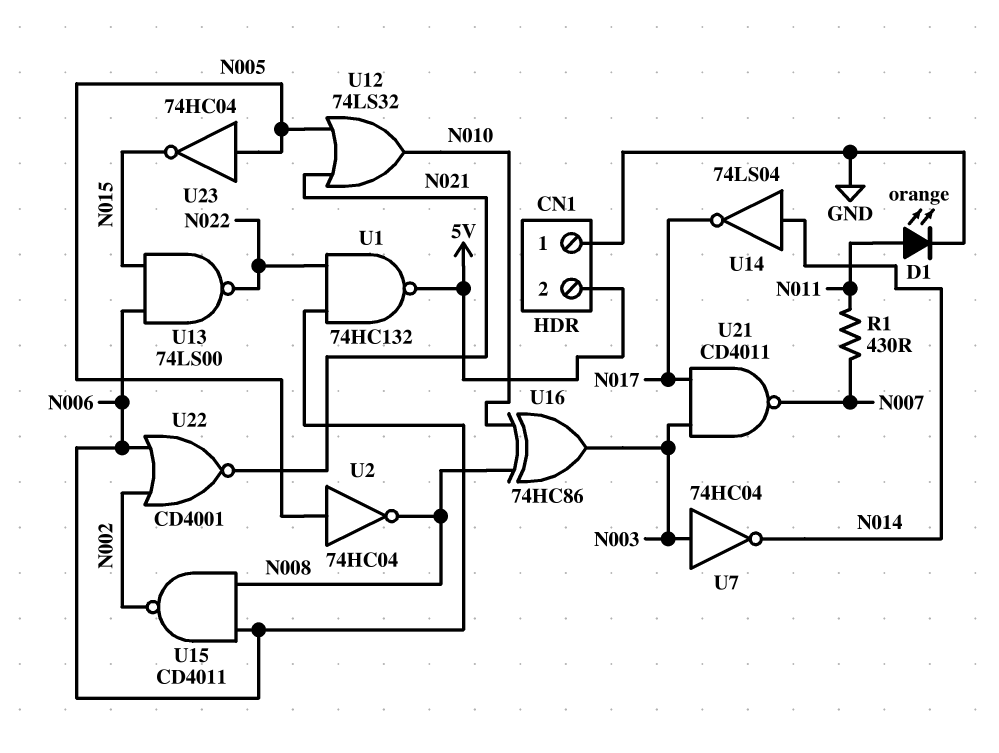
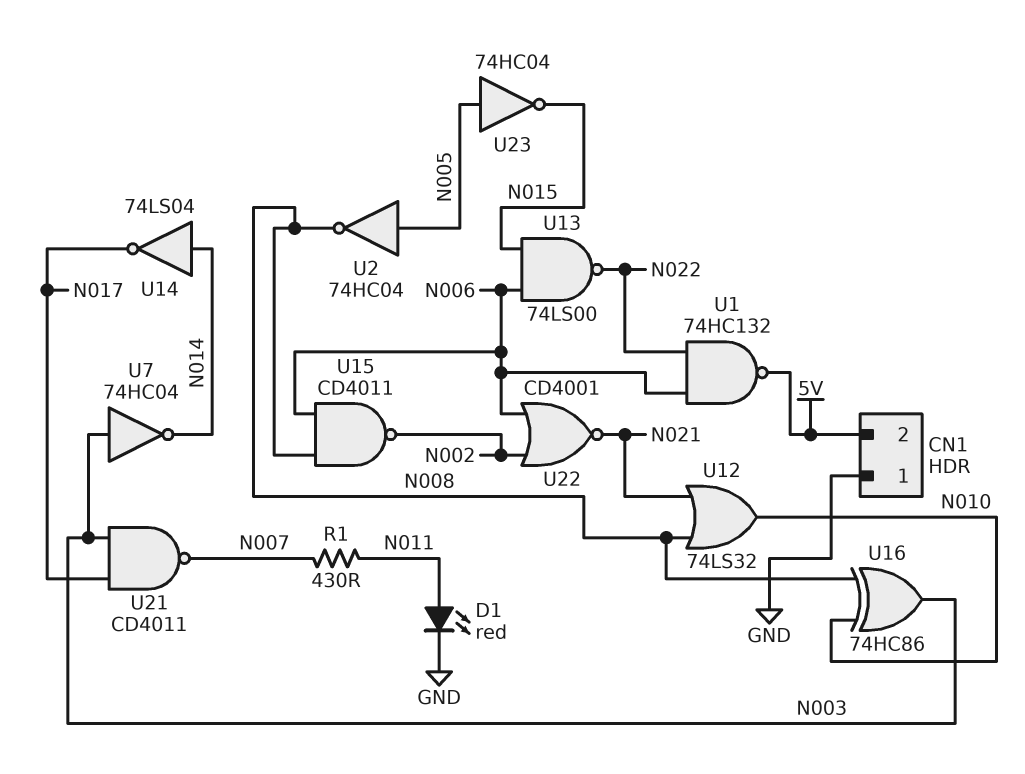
D1: LED orange (A N011, K GND) -> LED red (A N011, K GND)
U12: OR 74LS32 (in N005, in N021, out N010) -> OR 74LS32 (in N008, in N021, out N010)

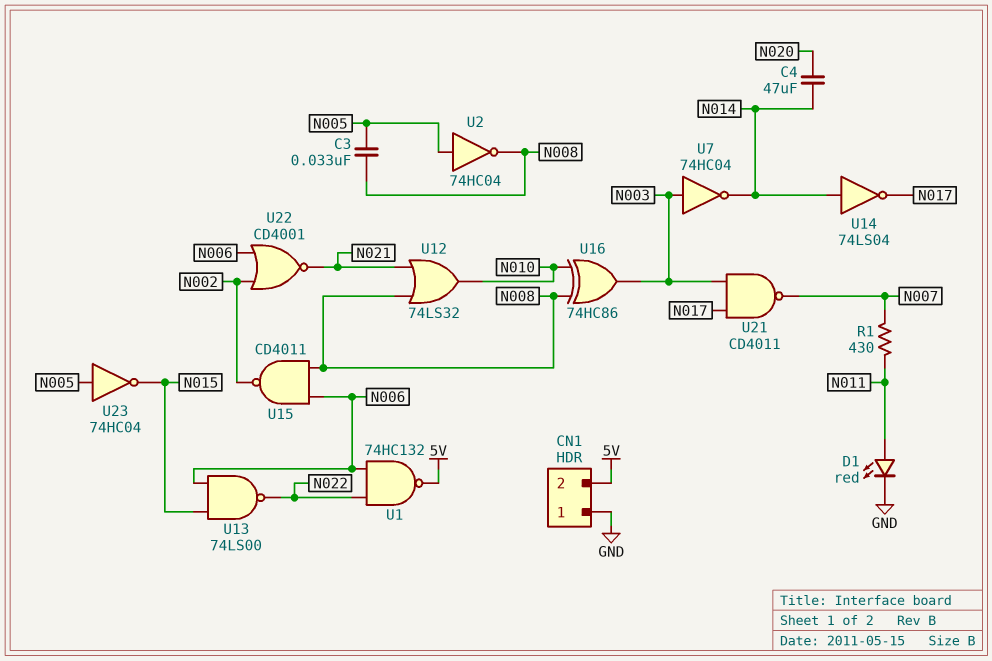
C3: none -> 33nF (N005, N008)
C4: none -> 47uF (N014, N020)

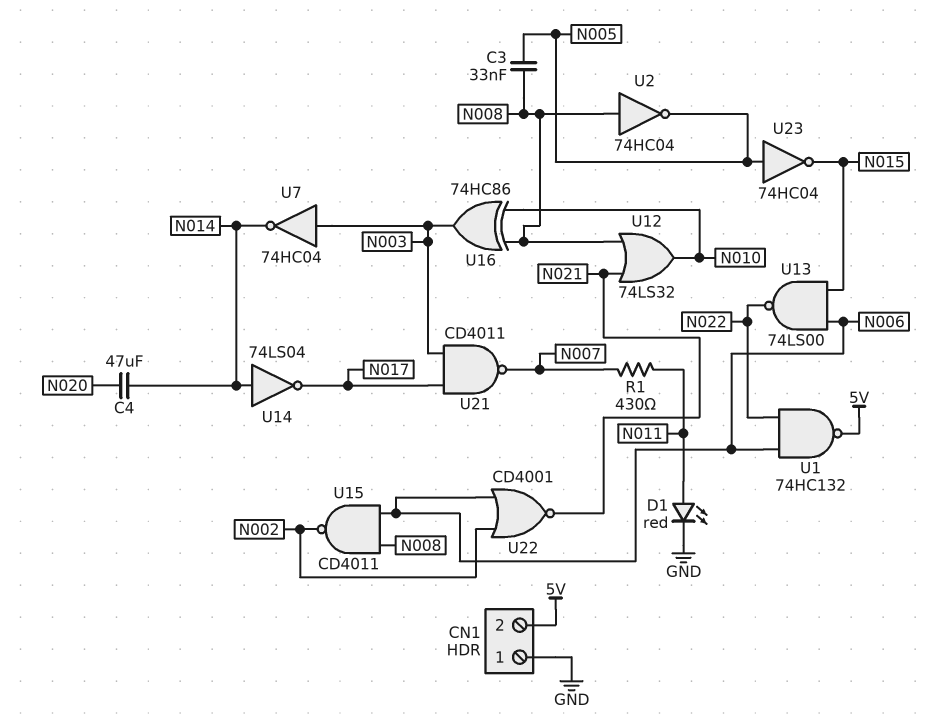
U2: NOT 74HC04 (in N005, out N008) -> NOT 74HC04 (in N008, out N005)

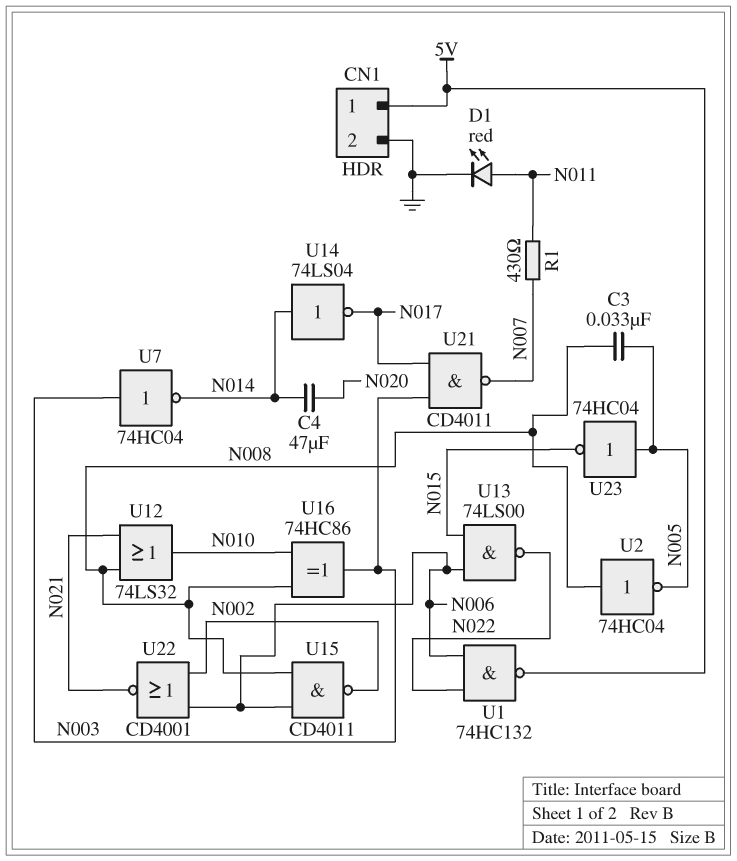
CN1 pin 1: GND -> 5V
CN1 pin 2: 5V -> GND

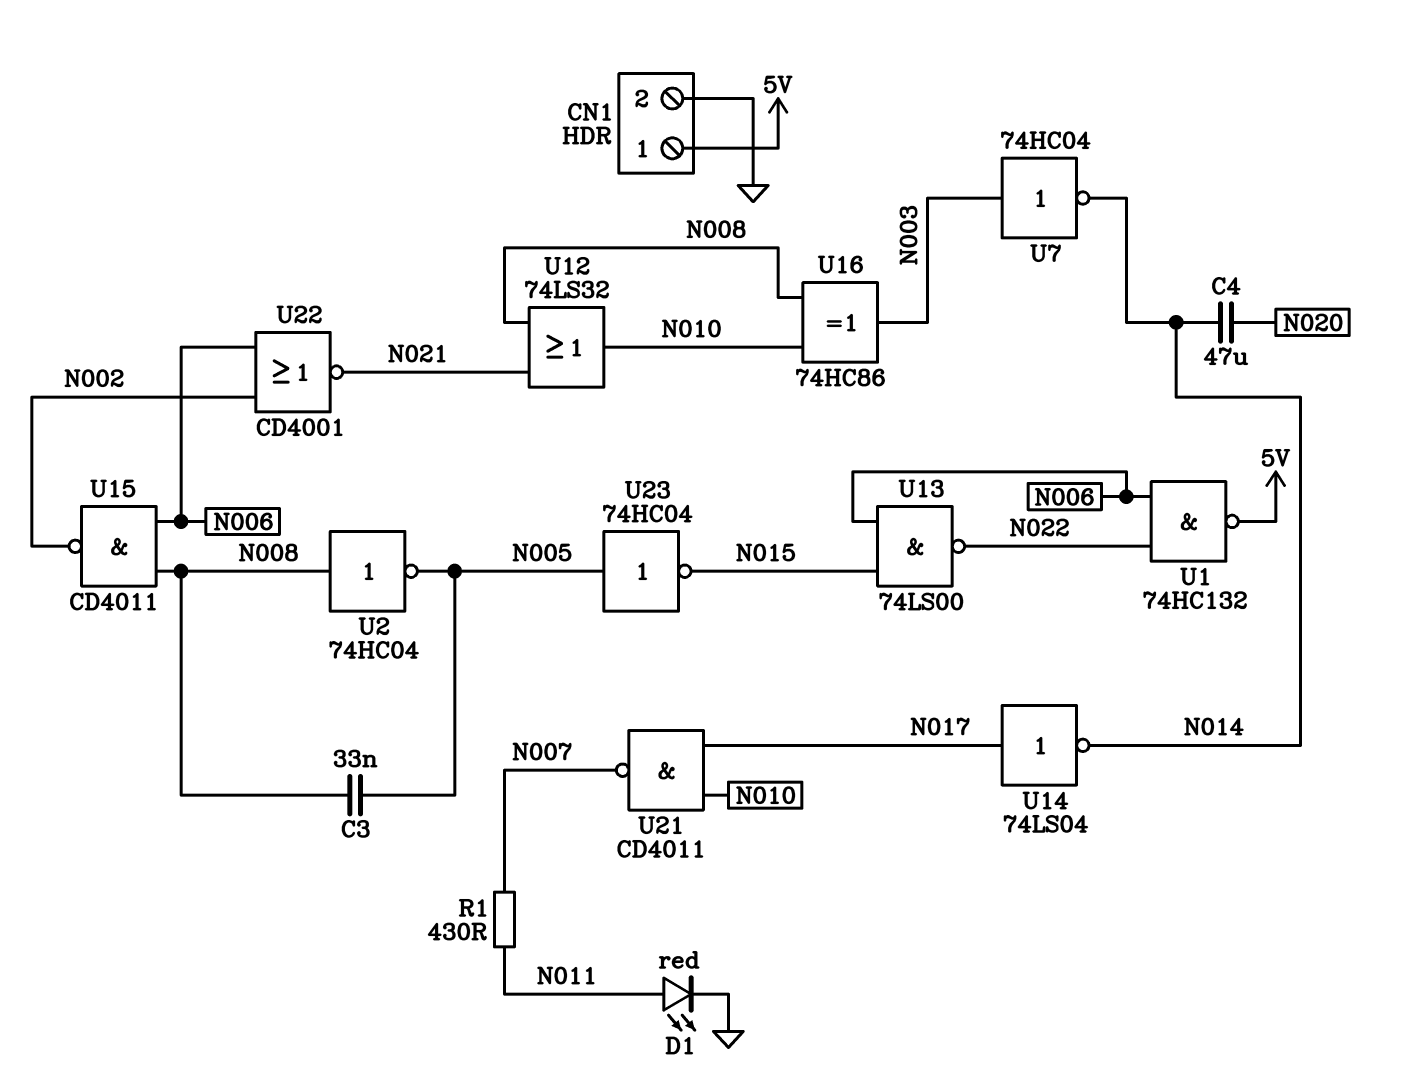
U14: NOT 74LS04 (in N014, out N017) -> NOT 74LS04 (in N017, out N014)
U21: NAND CD4011 (in N003, in N017, out N007) -> NAND CD4011 (in N010, in N017, out N007)

